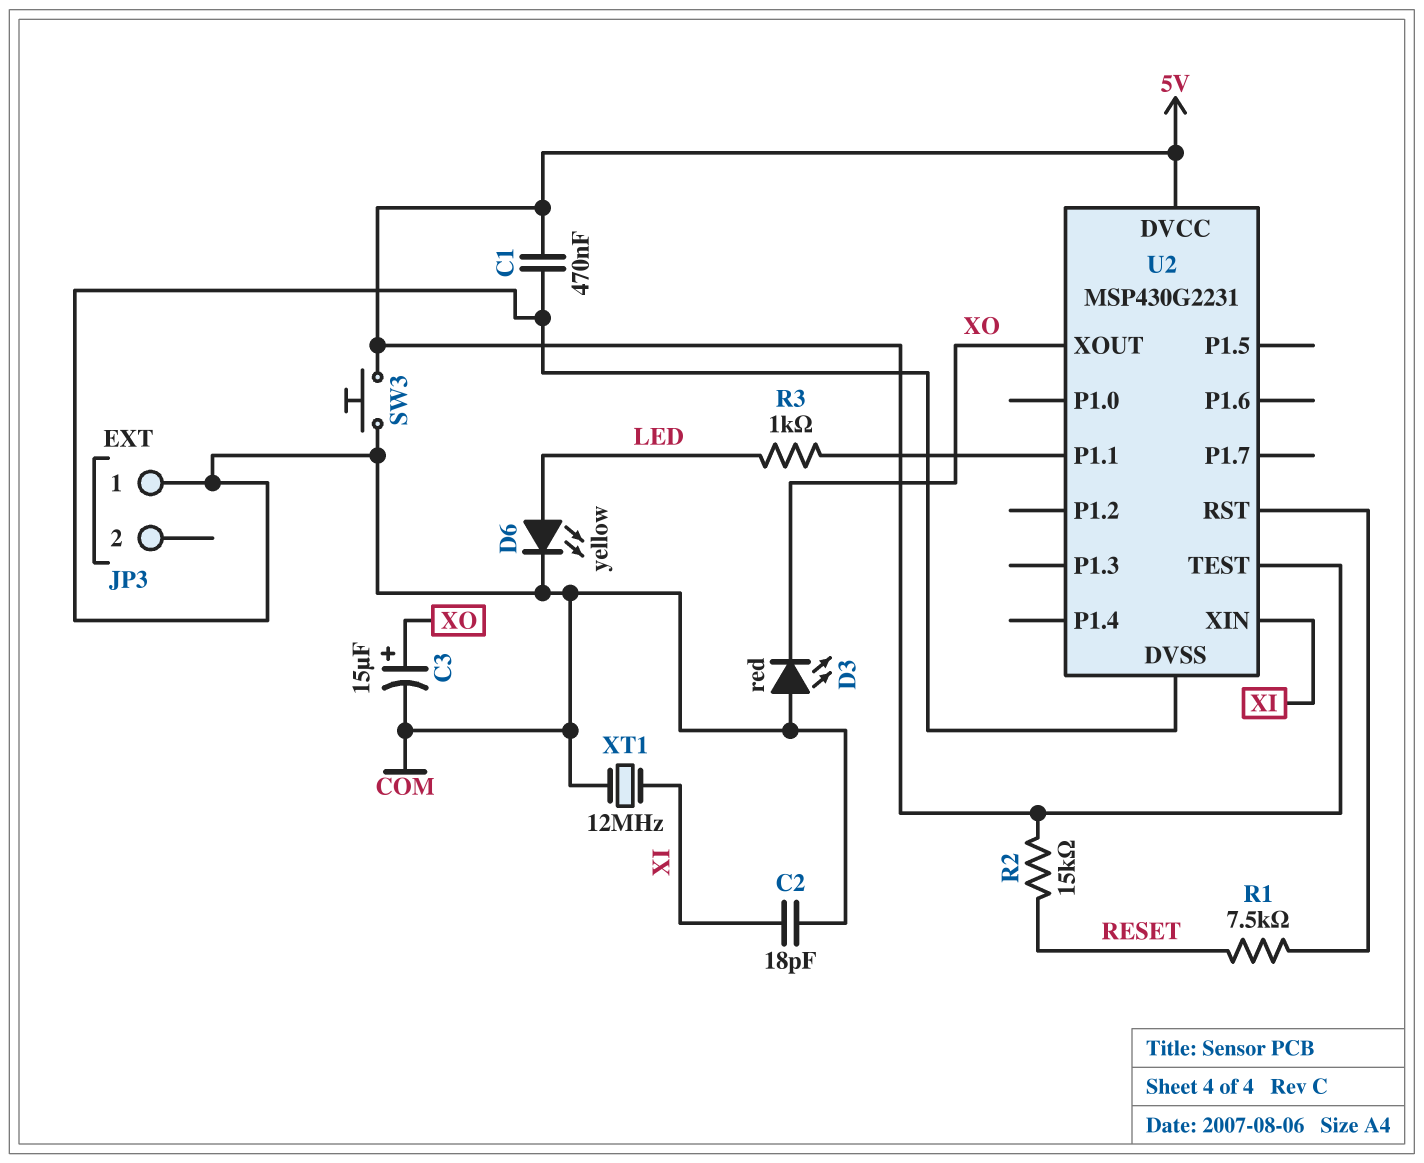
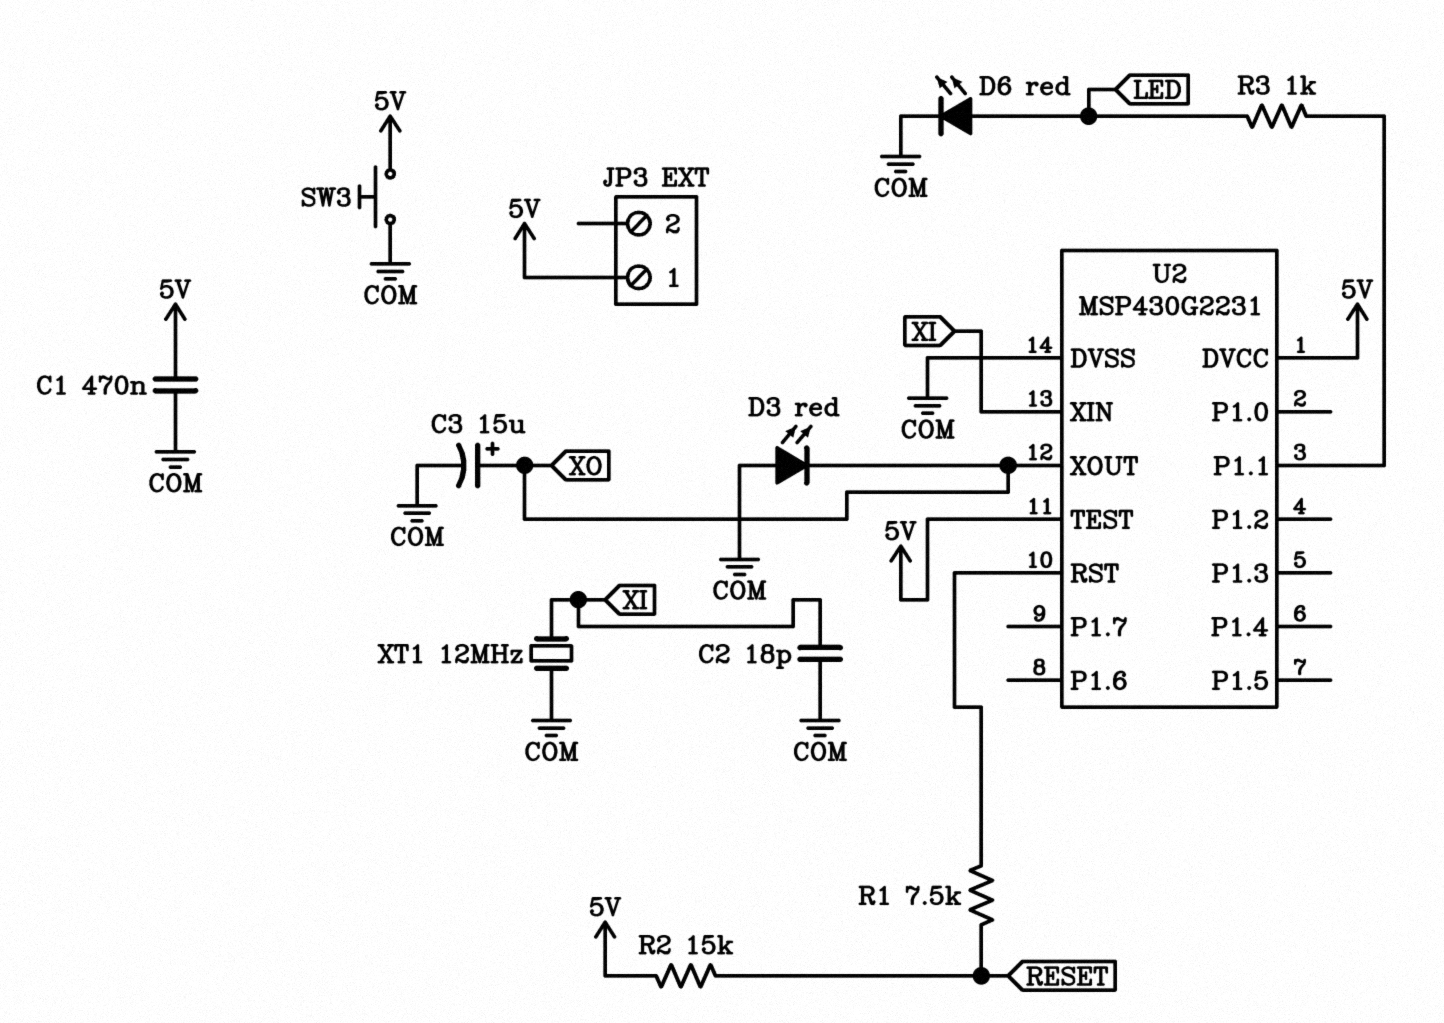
D6: LED yellow (A LED, K COM) -> LED red (A LED, K COM)
JP3 pin 1: COM -> 5V

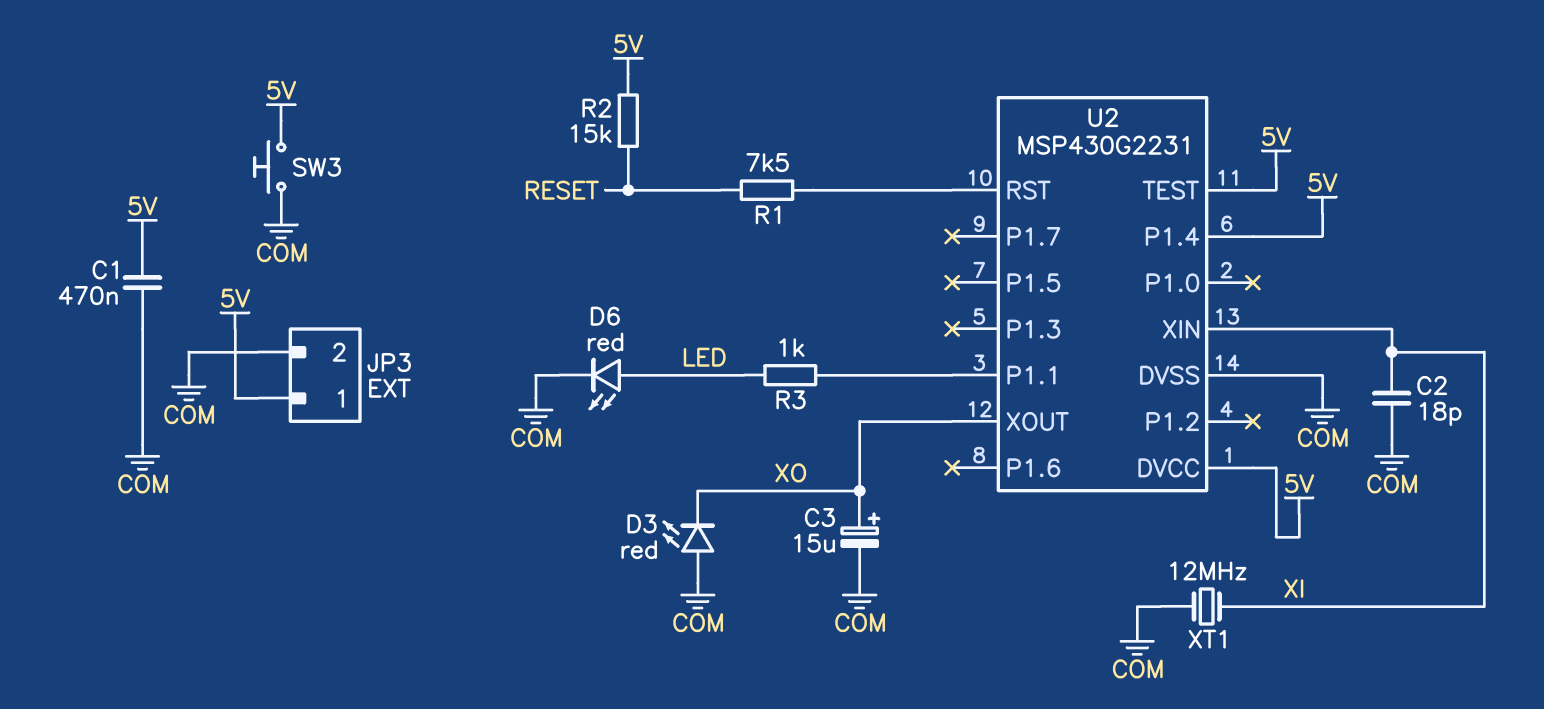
JP3 pin 2: none -> COM
U2 pin P1.4: none -> 5V

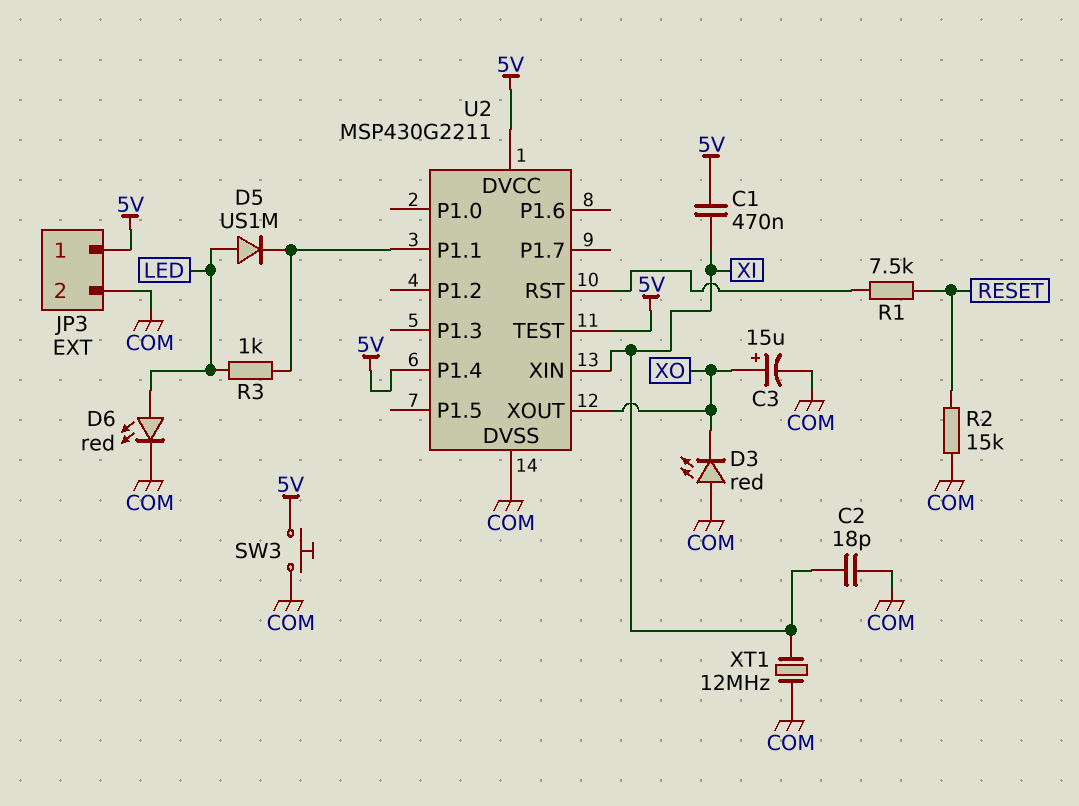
C1: 470nF (5V, COM) -> 470nF (5V, XI)
D5: none -> diode US1M (A LED, K U2/P1.1)
R2: 15k (5V, RESET) -> 15k (COM, RESET)
U2: MSP430G2231 -> MSP430G2211

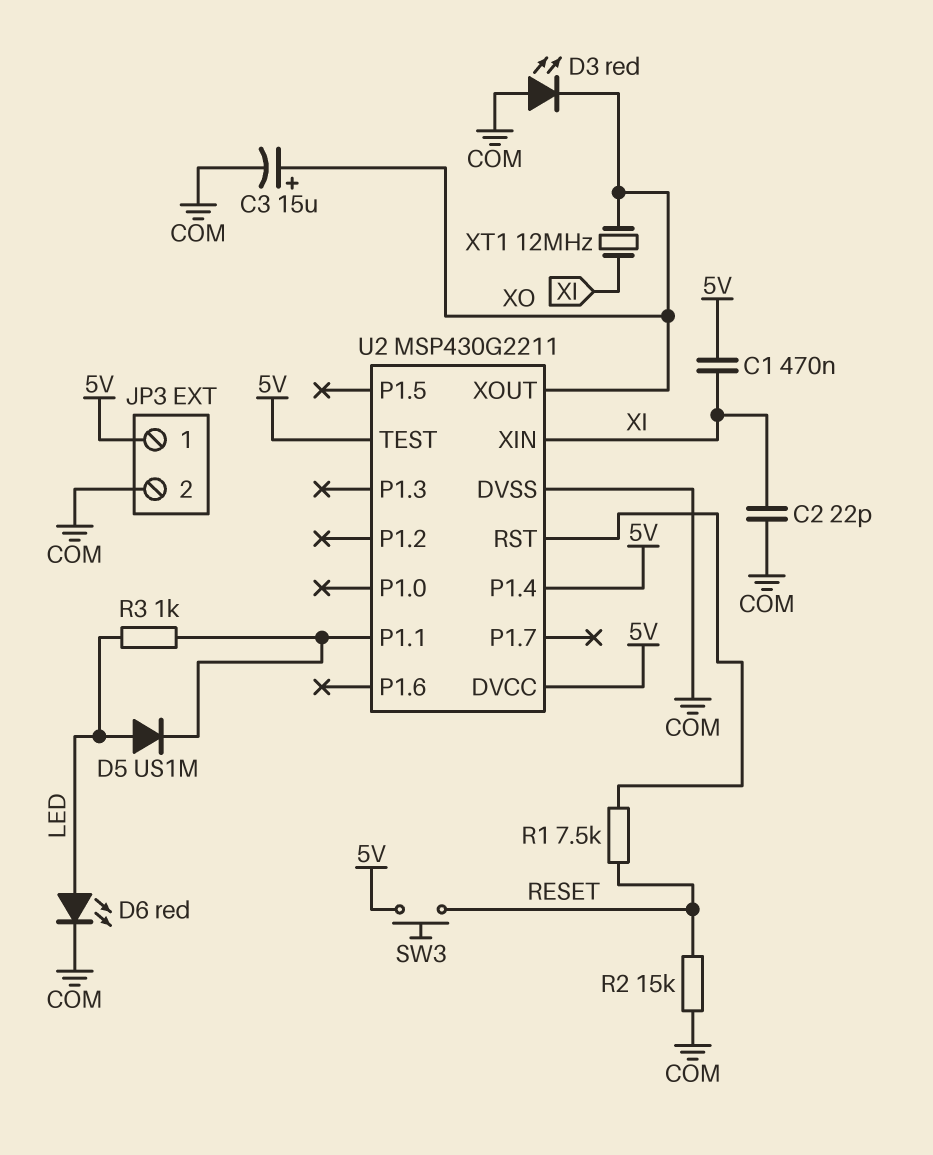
C2: 18pF (COM, XI) -> 22pF (COM, XI)
SW3: button (5V, COM) -> button (5V, RESET)
XT1: 12MHz (COM, XI) -> 12MHz (XI, XO)

